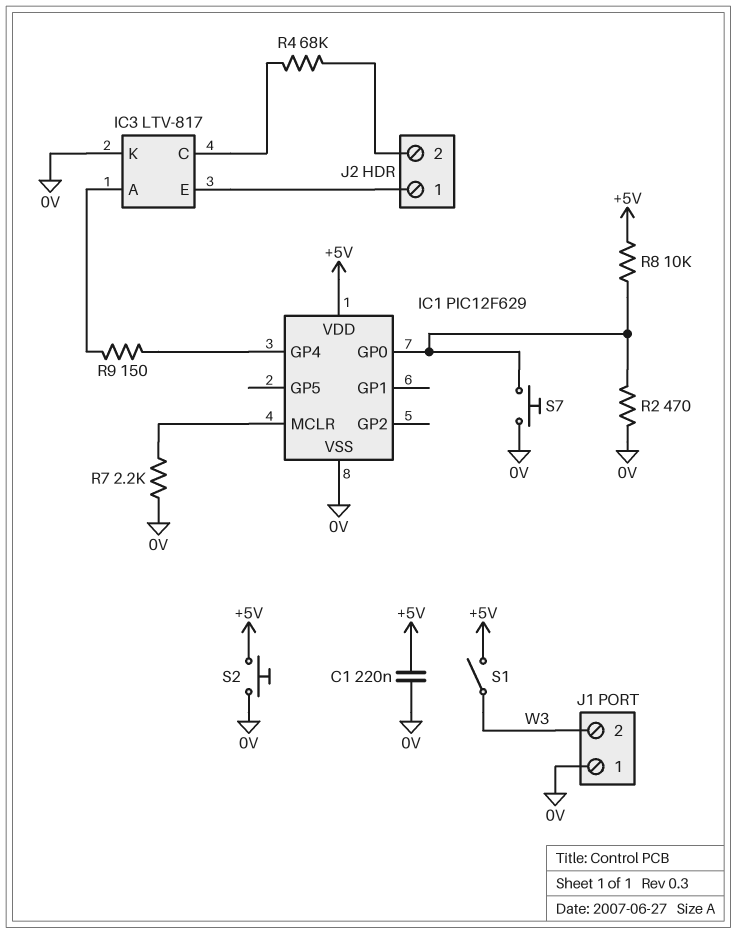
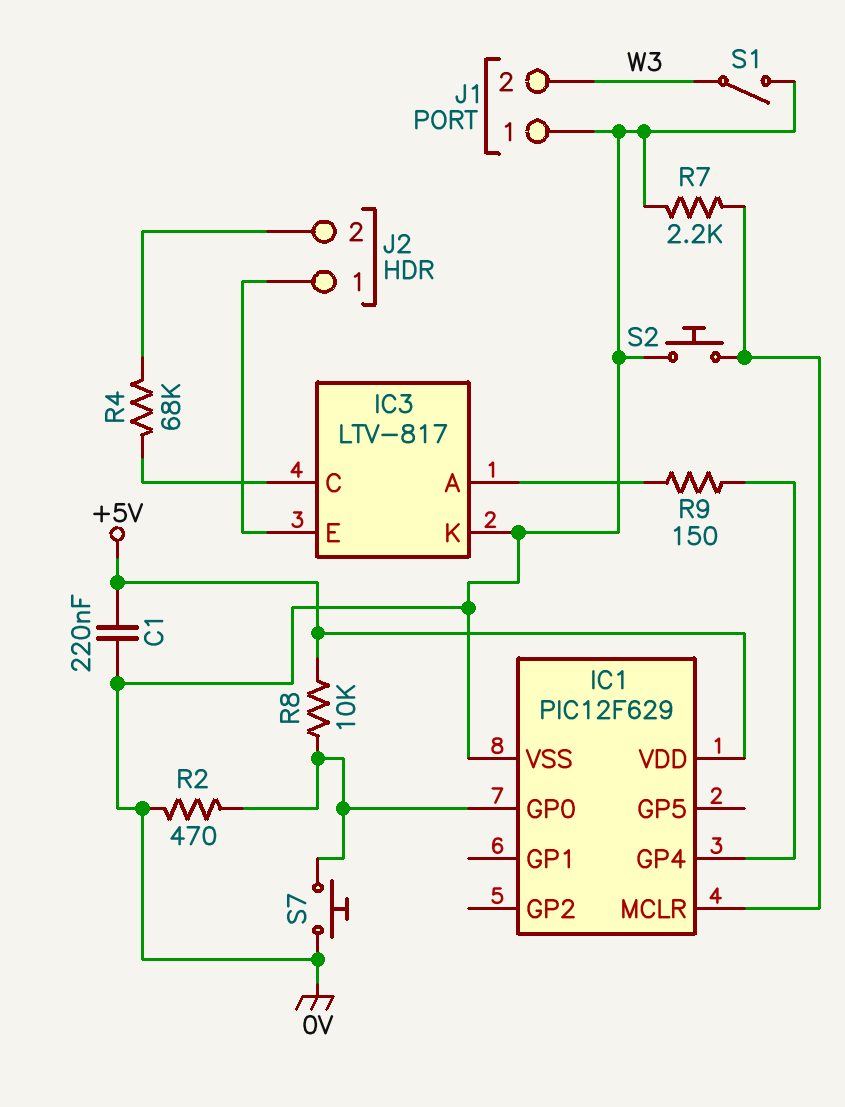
S1: switch (+5V, W3) -> switch (0V, W3)
S2: button (+5V, 0V) -> button (0V, IC1/MCLR)

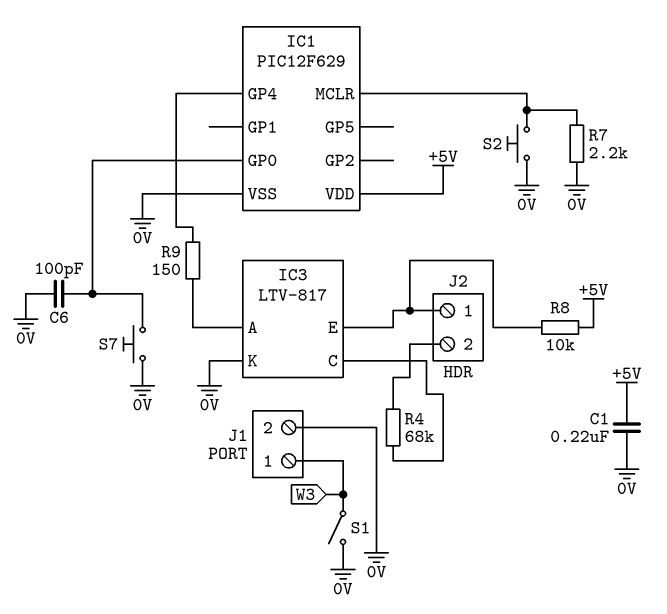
C6: none -> 100pF (0V, IC1/GP0)
J1 pin 1: 0V -> W3
J1 pin 2: W3 -> 0V
R2: 470 (0V, IC1/GP0) -> none
R8: 10k (+5V, IC1/GP0) -> 10k (+5V, IC3/E)

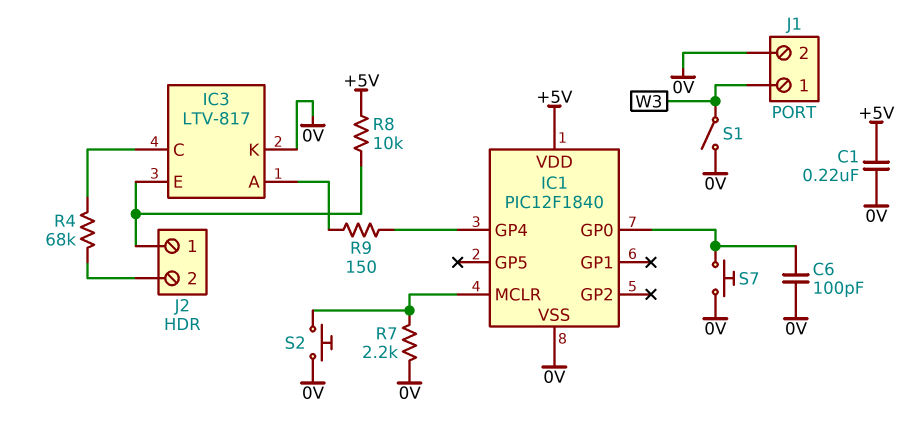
IC1: PIC12F629 -> PIC12F1840

